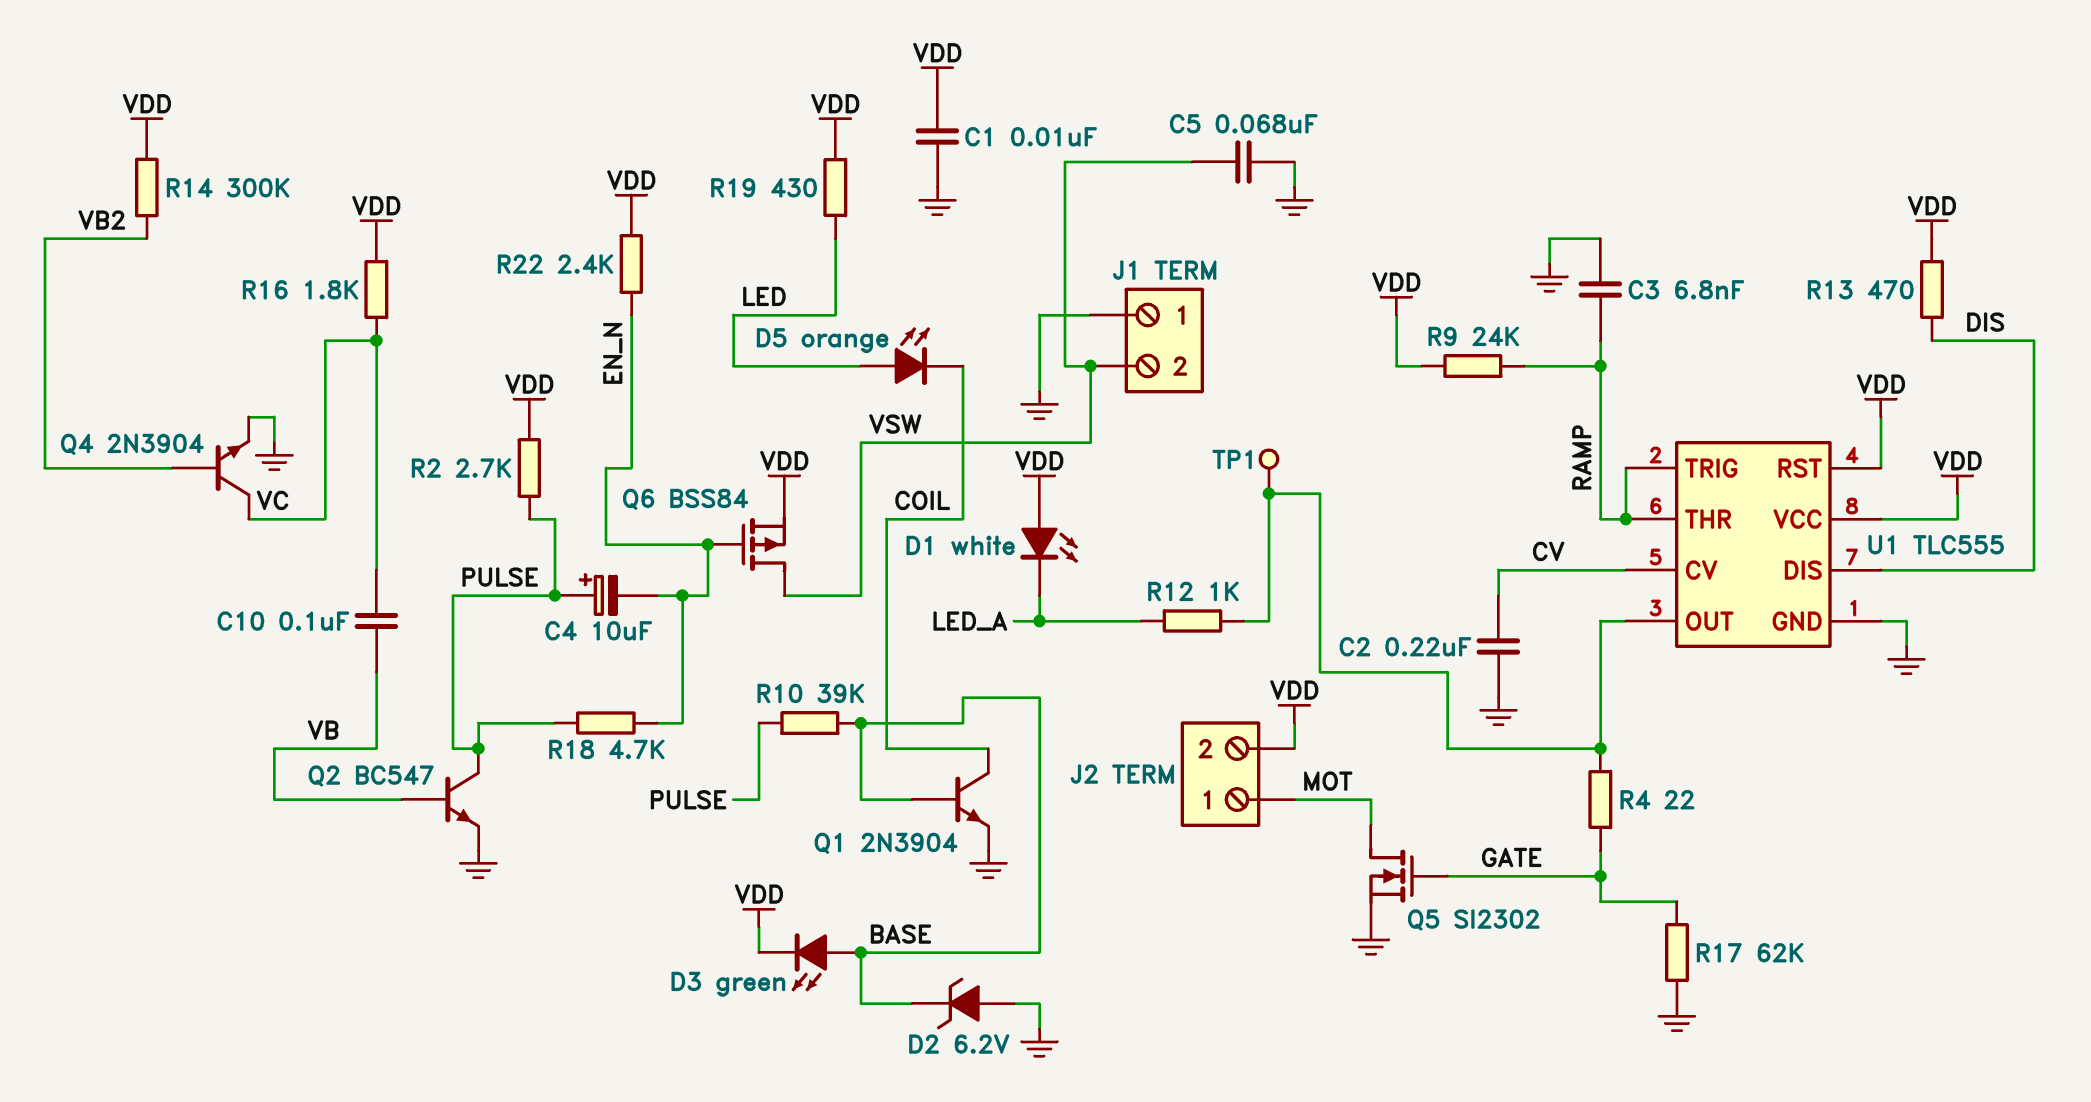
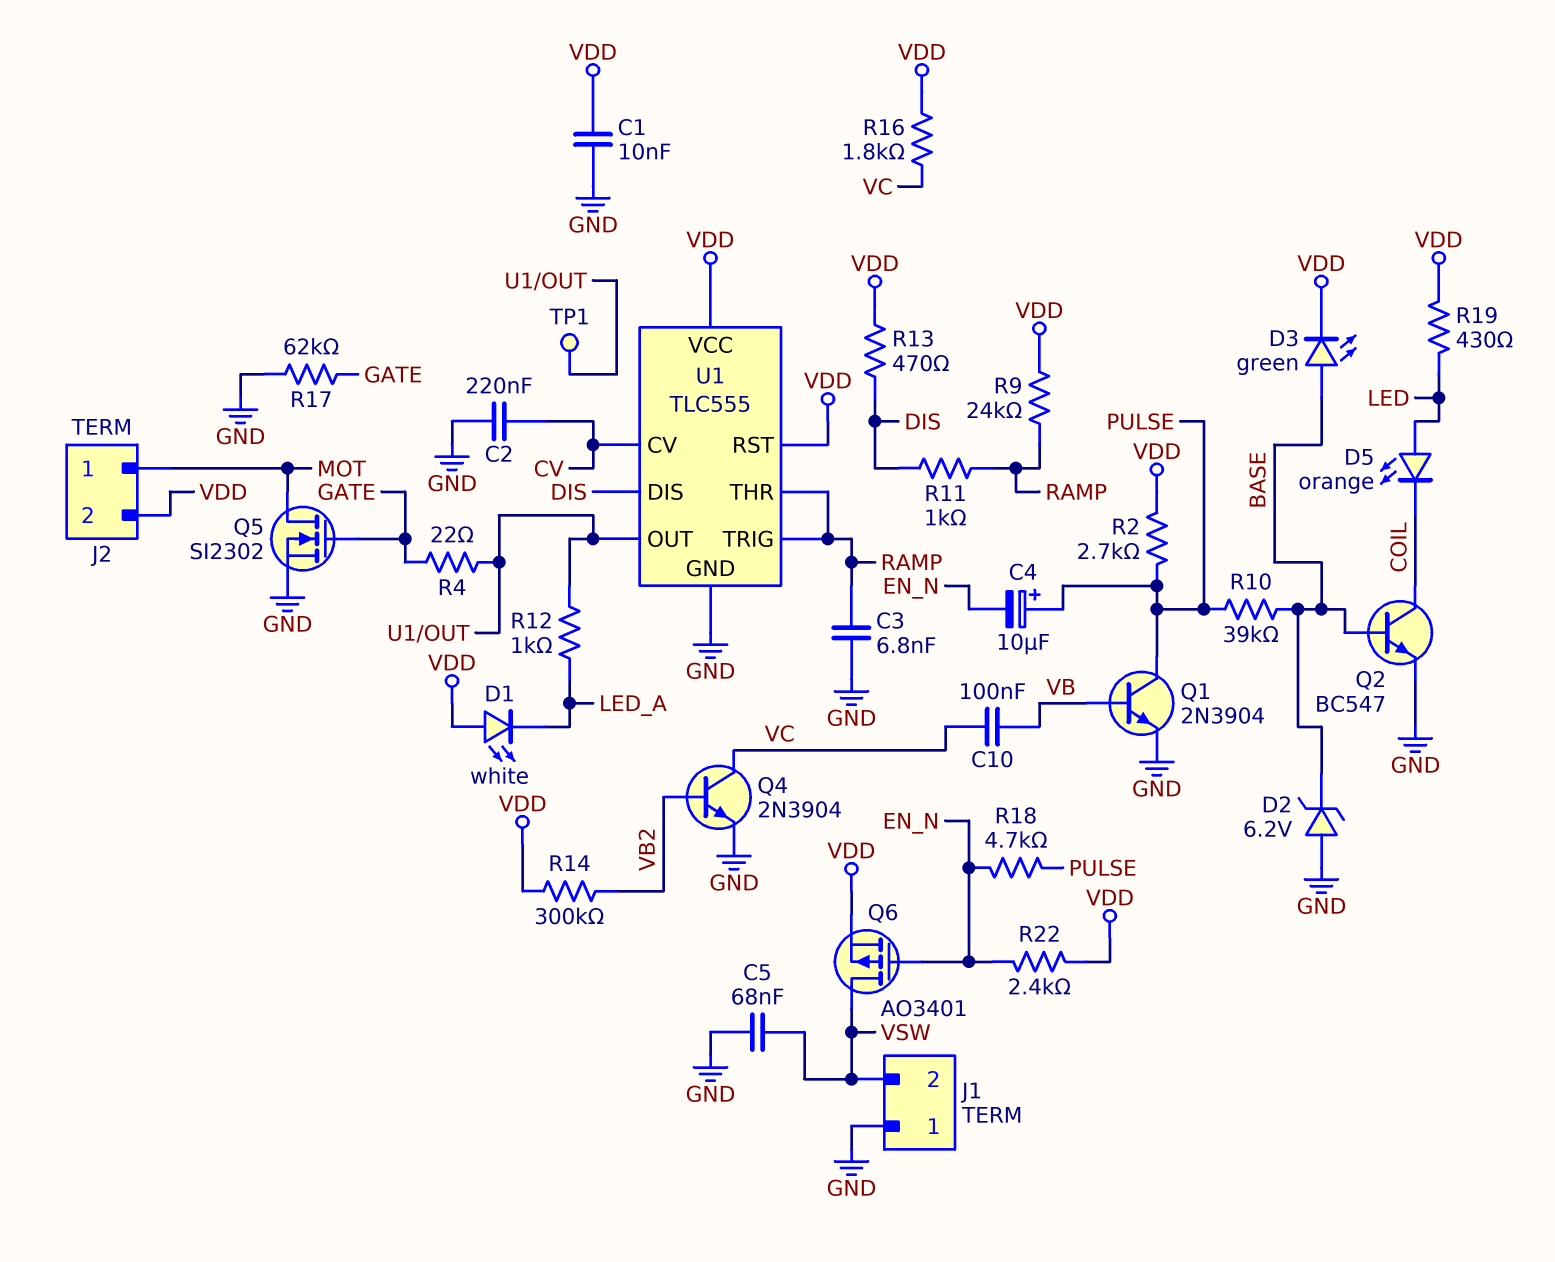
Q1: NPN 2N3904 (B BASE, C COIL, E GND) -> NPN 2N3904 (B VB, C PULSE, E GND)
Q2: NPN BC547 (B VB, C PULSE, E GND) -> NPN BC547 (B BASE, C COIL, E GND)
Q6: PMOS BSS84 (G EN_N, D VSW, S VDD) -> PMOS AO3401 (G EN_N, D VSW, S VDD)
R11: none -> 1k (DIS, RAMP)

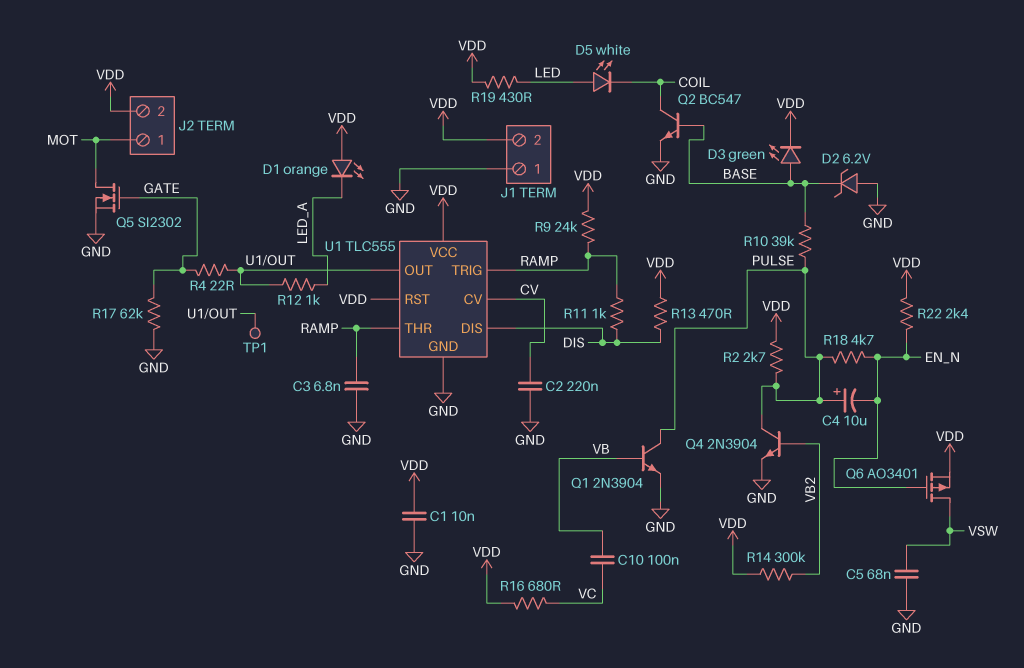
D1: LED white (A VDD, K LED_A) -> LED orange (A VDD, K LED_A)
D5: LED orange (A LED, K COIL) -> LED white (A LED, K COIL)
J1 pin 2: VSW -> VDD
Q4: NPN 2N3904 (B VB2, C VC, E GND) -> NPN 2N3904 (B VB2, C PULSE, E GND)
R16: 1.8k (VC, VDD) -> 680 (VC, VDD)

